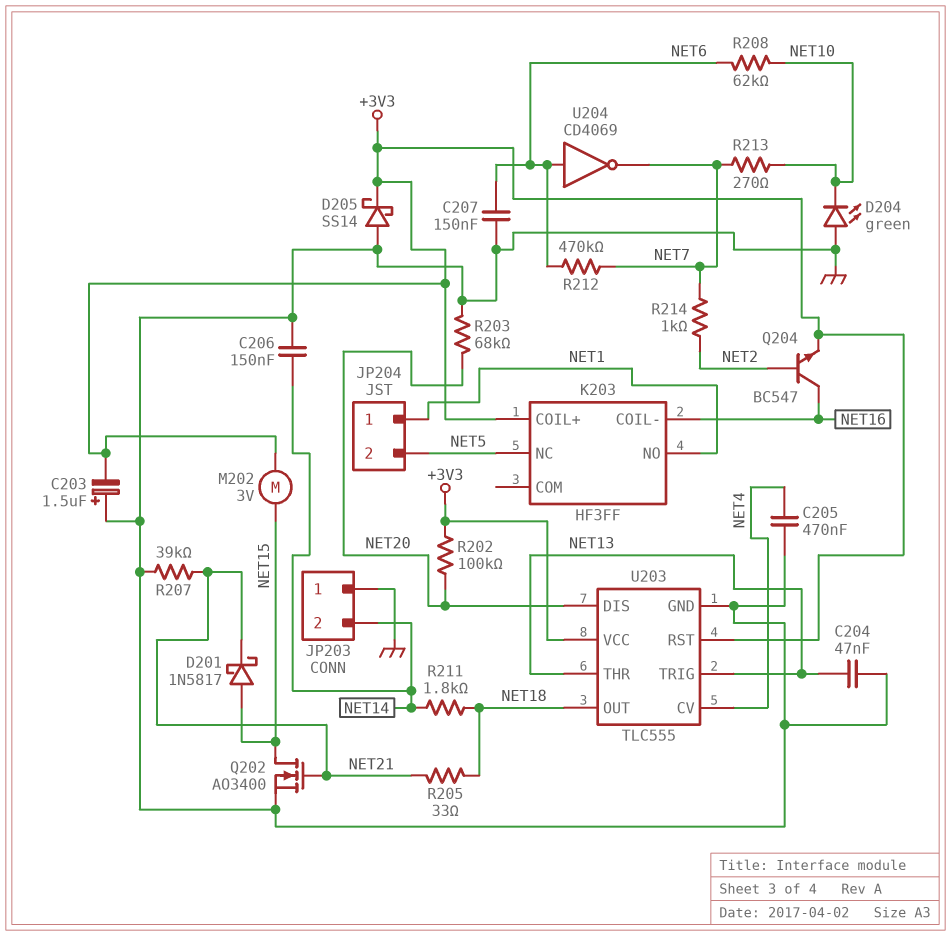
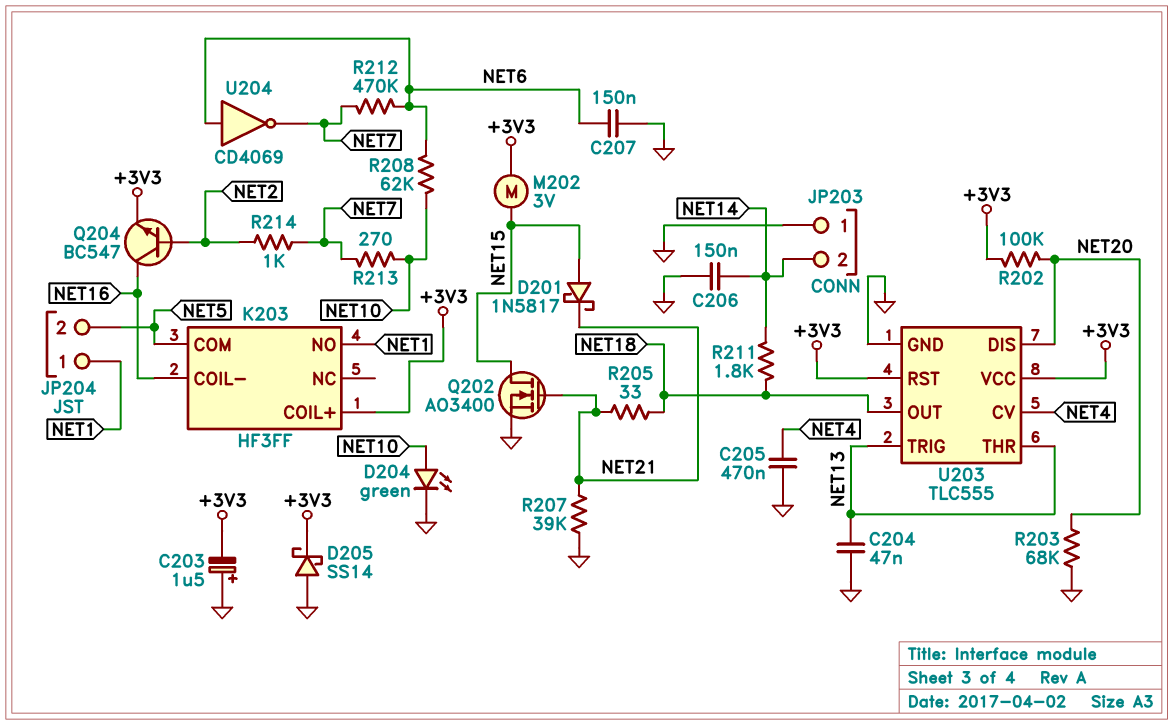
D204: LED green (A GND, K NET10) -> LED green (A NET10, K GND)
K203 pin COM: none -> NET5
K203 pin NC: NET5 -> none

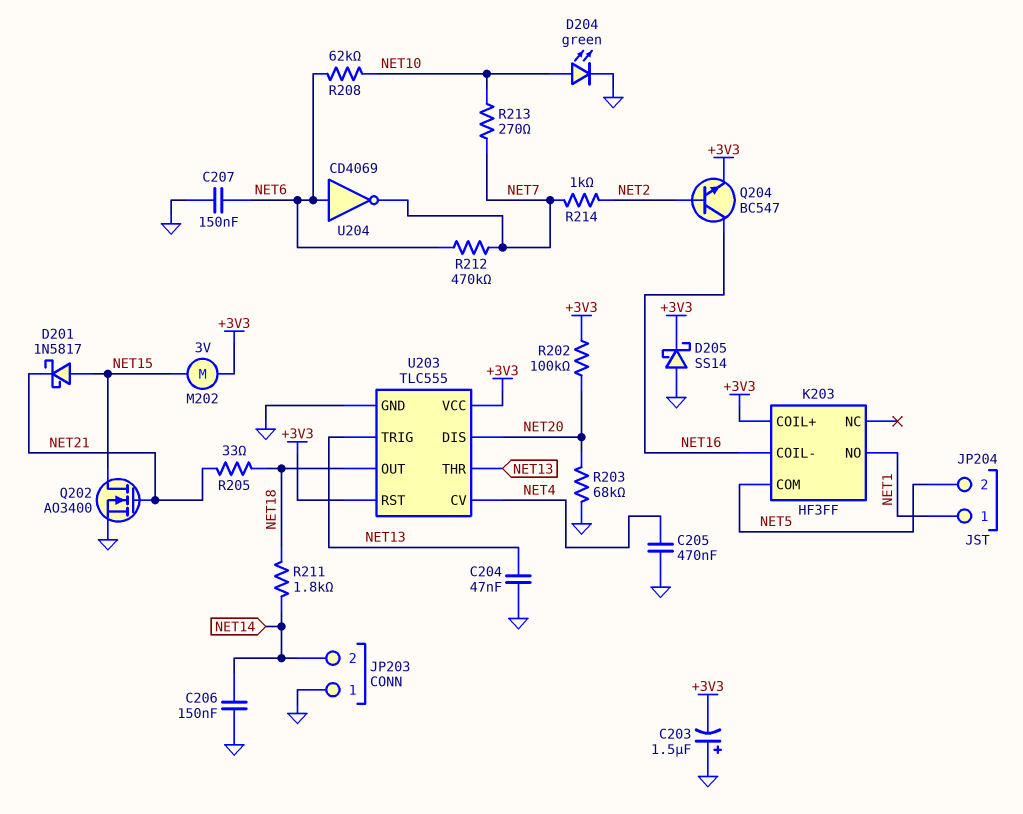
R207: 39k (GND, NET21) -> none

